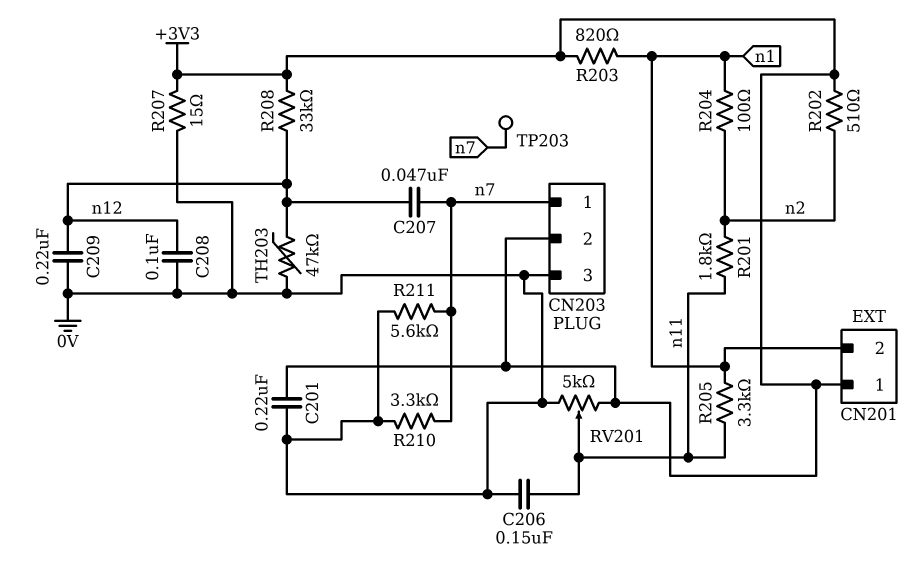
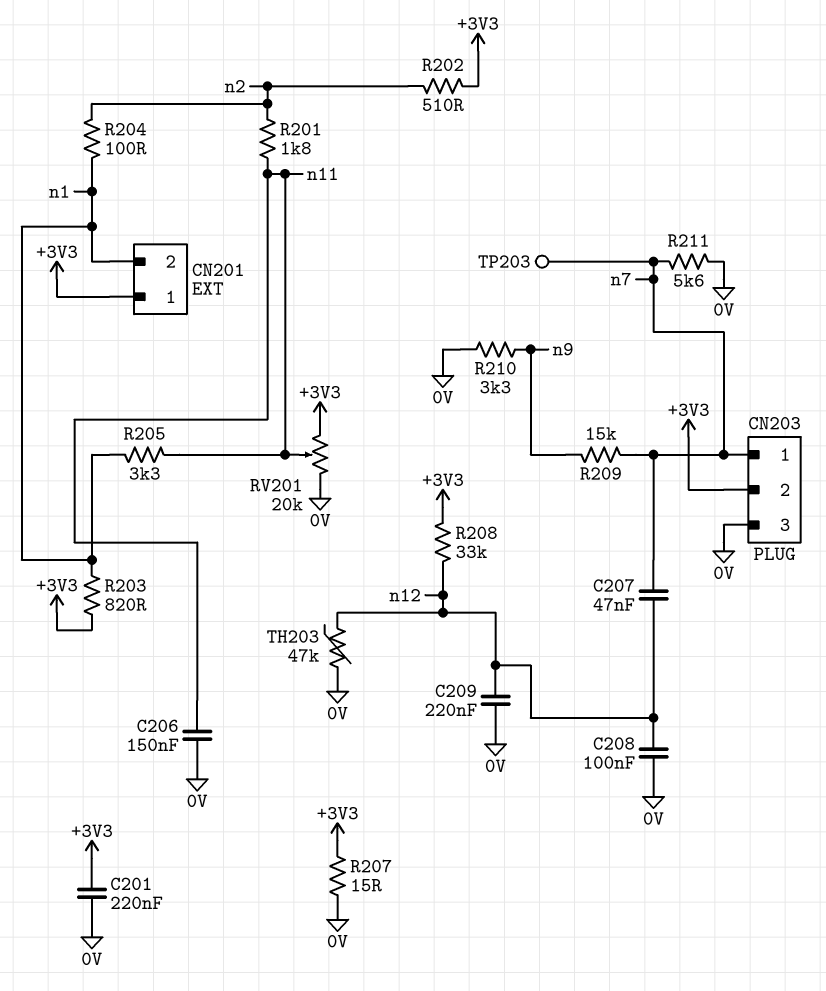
R209: none -> 15k (n7, n9)
R210: 3.3k (0V, n7) -> 3.3k (0V, n9)
RV201: 5k (+3V3, 0V, wiper n11) -> 20k (+3V3, 0V, wiper n11)

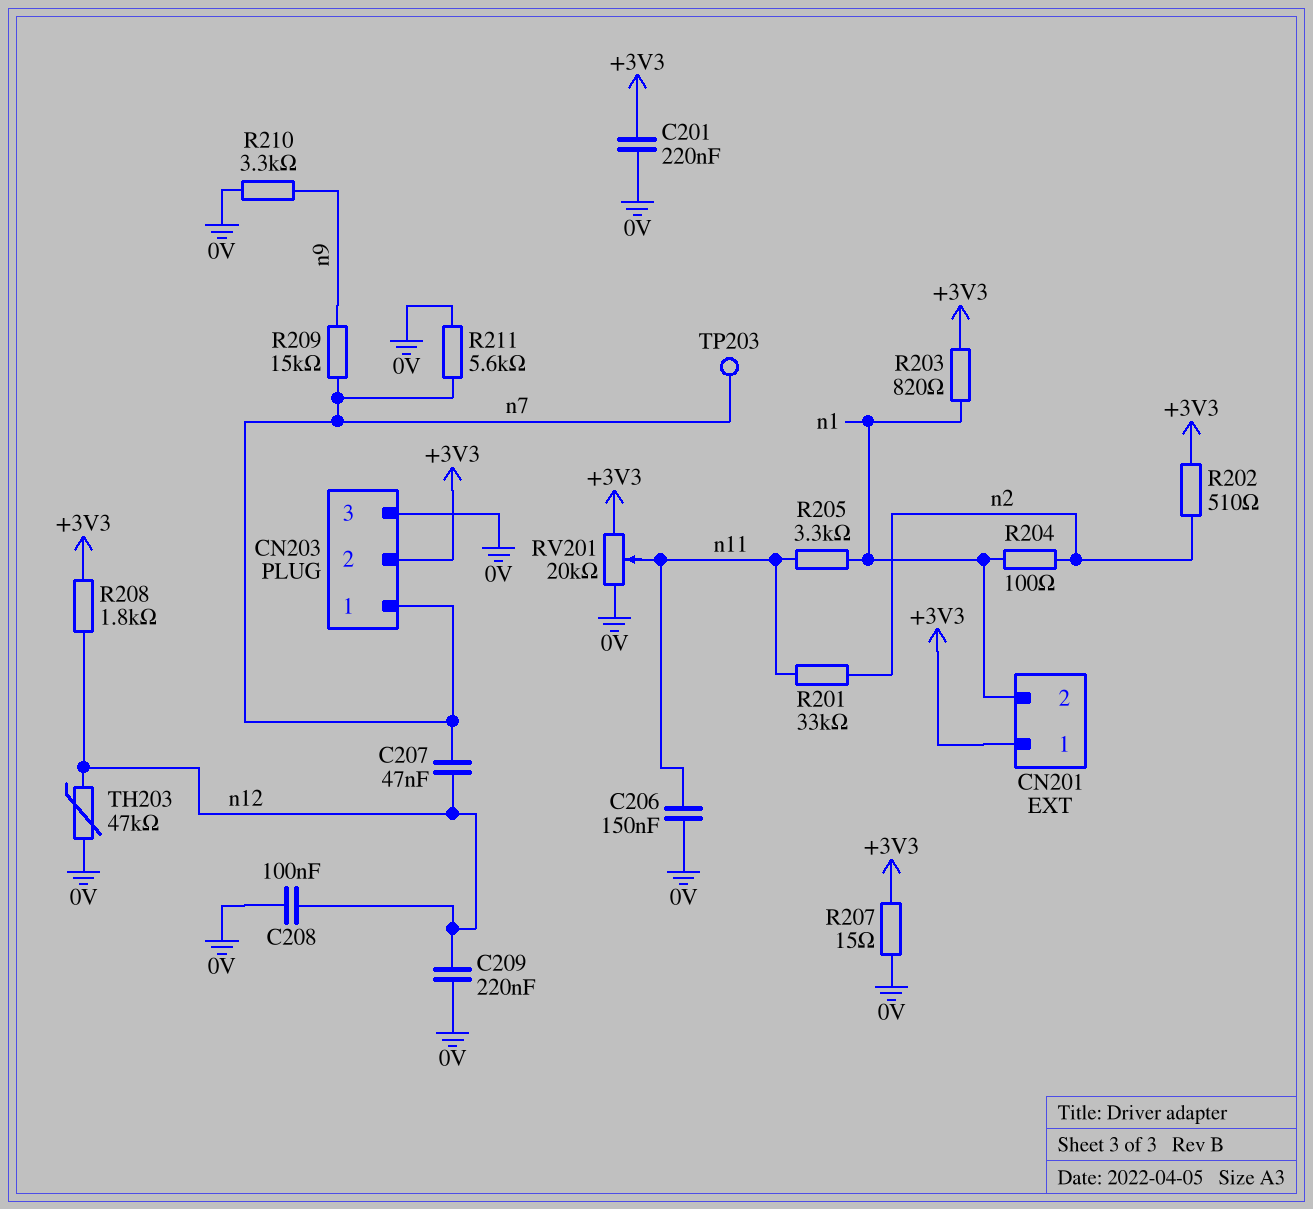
R201: 1.8k (n2, n11) -> 33k (n2, n11)
R208: 33k (+3V3, n12) -> 1.8k (+3V3, n12)

